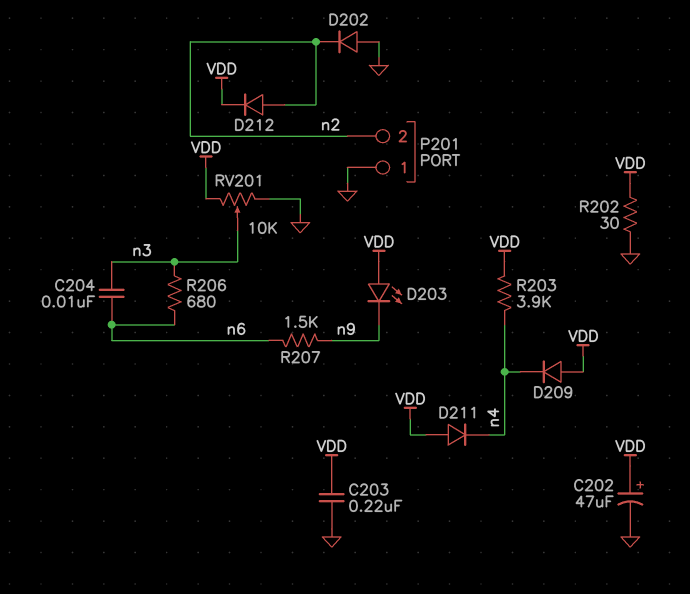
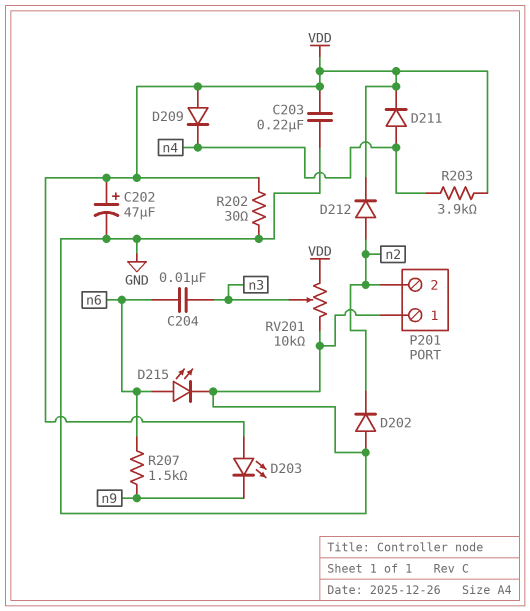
D211: diode (A VDD, K n4) -> diode (A n4, K VDD)
D215: none -> LED (A n6, K GND)
R206: 680 (n3, n6) -> none

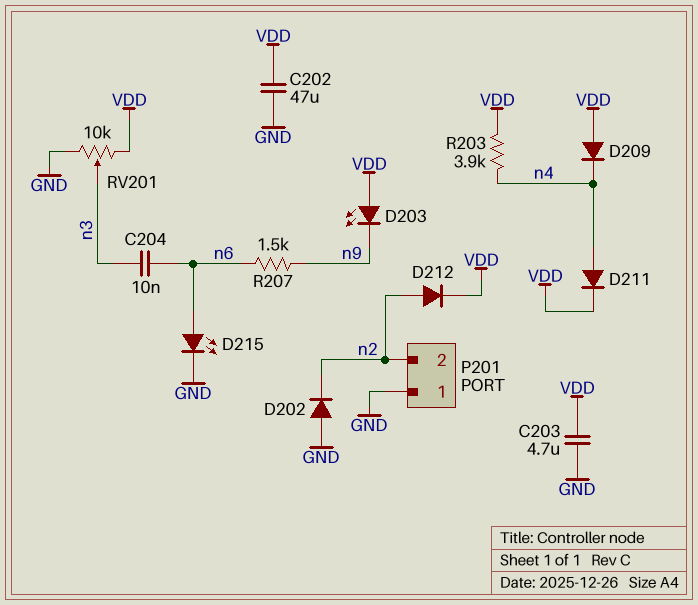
C202: 47uF (plus VDD, minus GND) -> 47uF (GND, VDD)
C203: 220nF (GND, VDD) -> 4.7uF (GND, VDD)
R202: 30 (GND, VDD) -> none

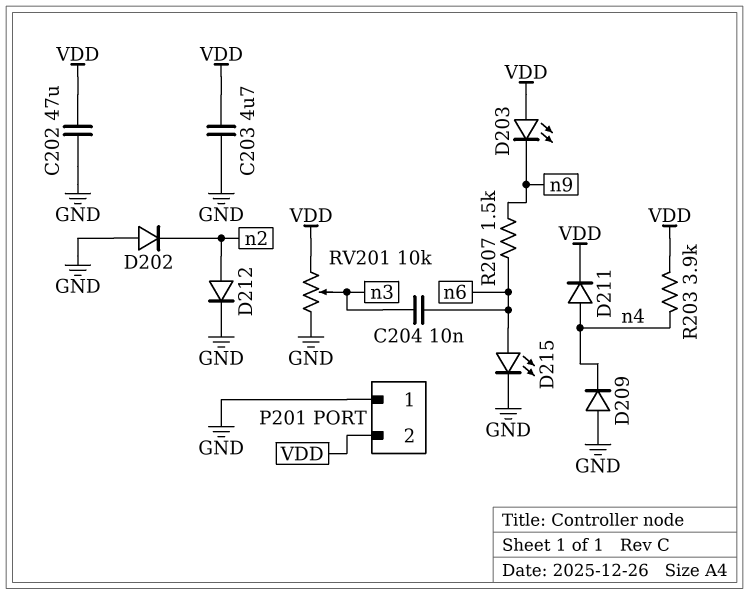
D209: diode (A VDD, K n4) -> diode (A GND, K n4)
D212: diode (A n2, K VDD) -> diode (A n2, K GND)
P201 pin 2: n2 -> VDD

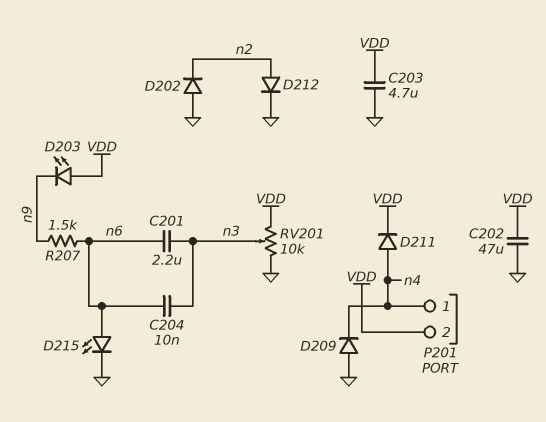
C201: none -> 2.2uF (n3, n6)
P201 pin 1: GND -> n4
R203: 3.9k (VDD, n4) -> none

